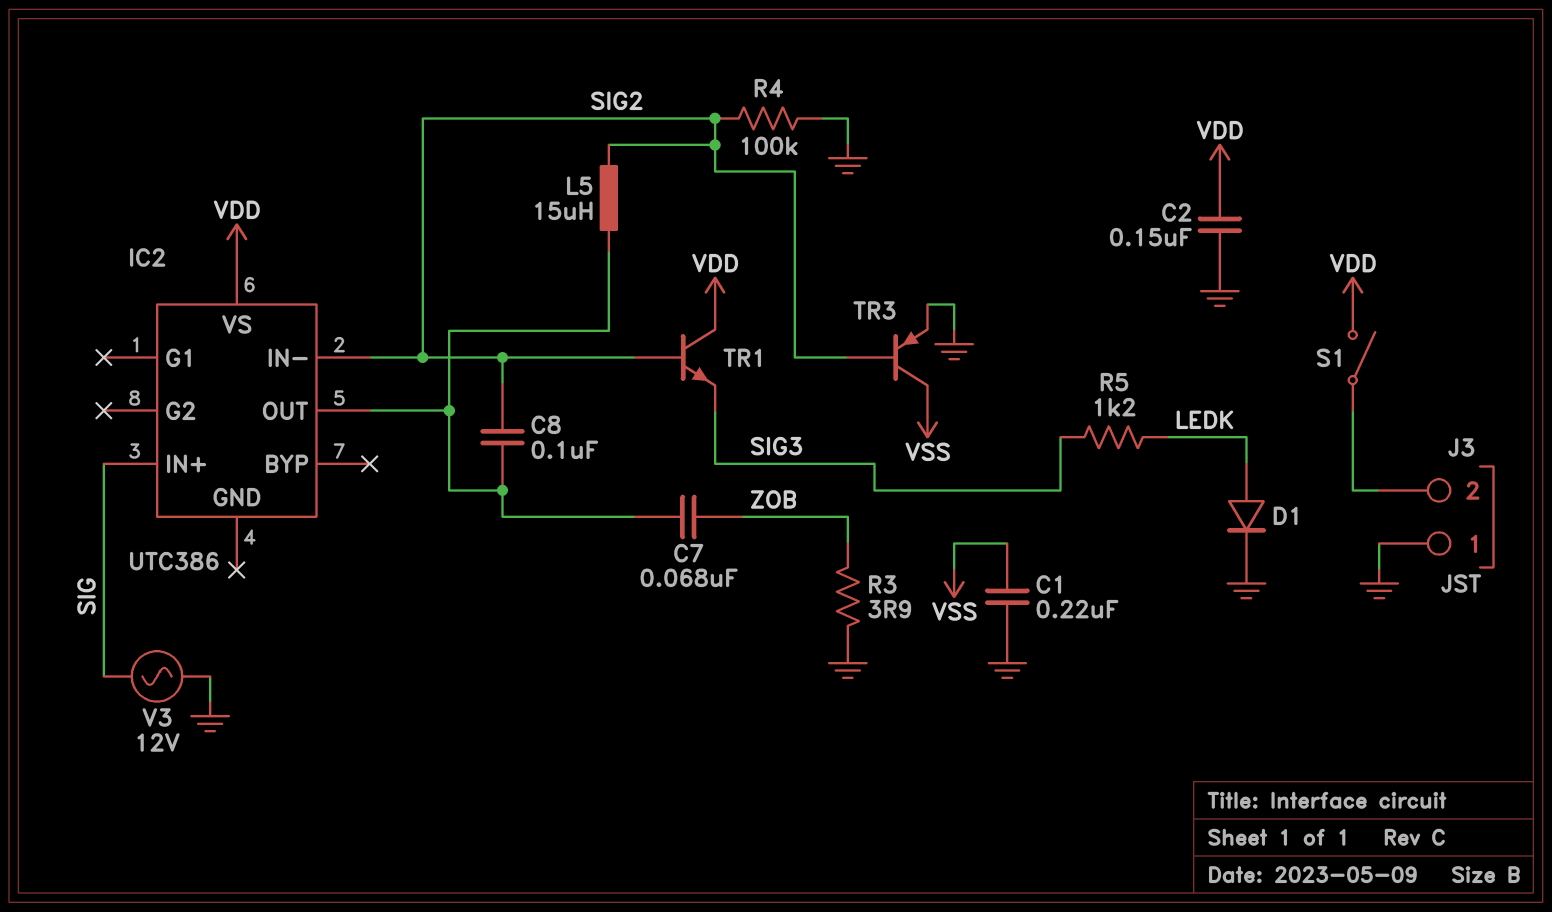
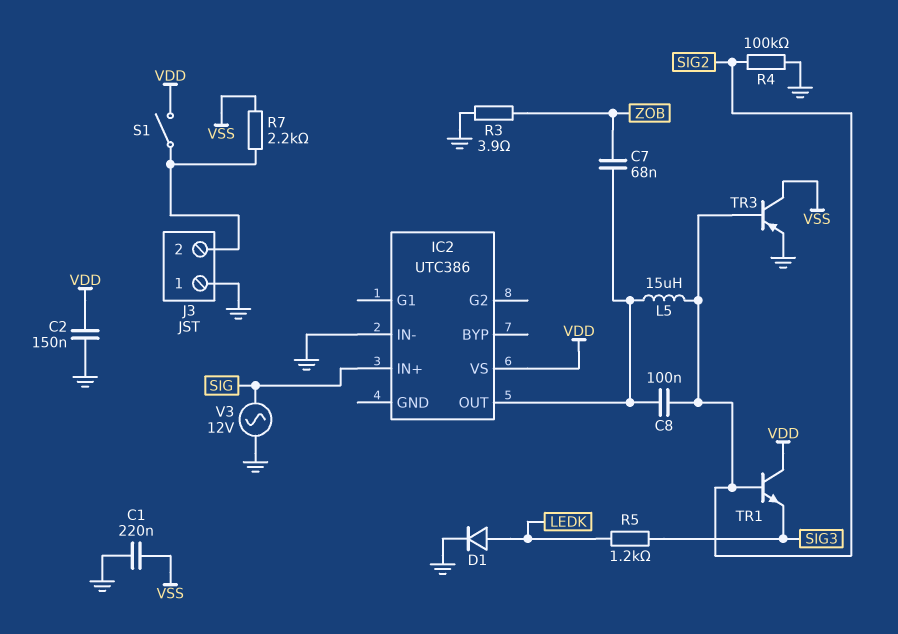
IC2 pin IN-: SIG2 -> GND
R7: none -> 2.2k (J3/2, VSS)

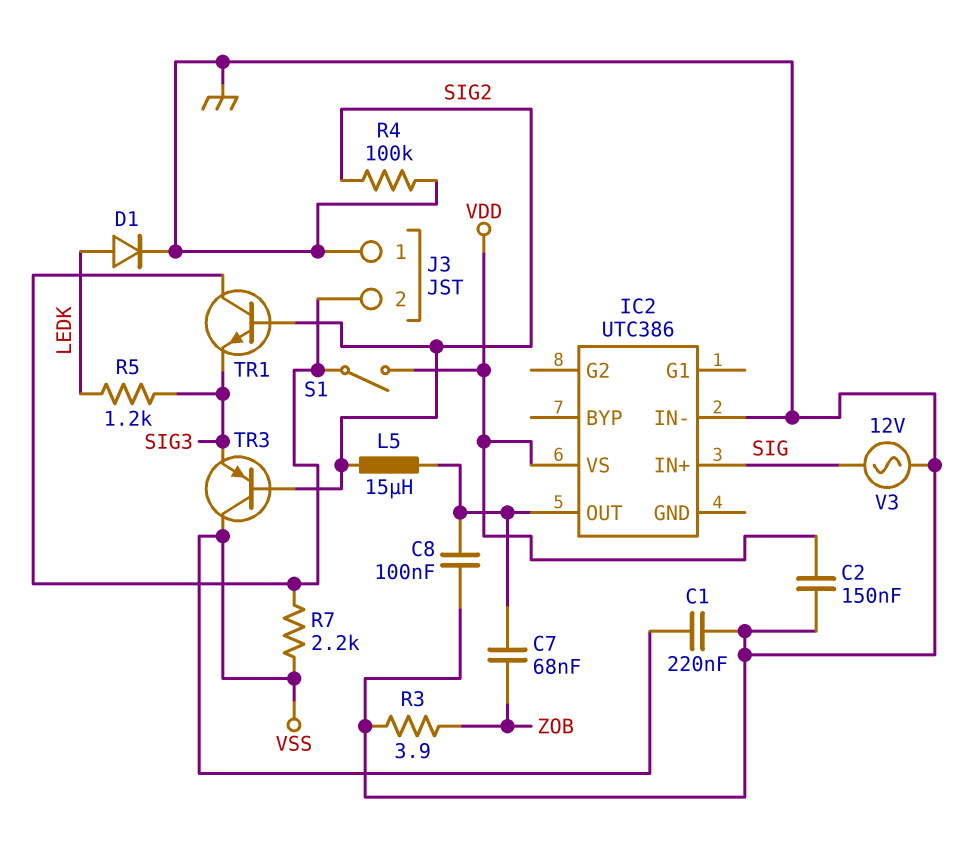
C8: 100nF (IC2/OUT, SIG2) -> 100nF (GND, IC2/OUT)
TR1: NPN (B SIG2, C VDD, E SIG3) -> NPN (B SIG2, C J3/2, E SIG3)
TR3: PNP (B SIG2, C VSS, E GND) -> PNP (B SIG2, C VSS, E SIG3)

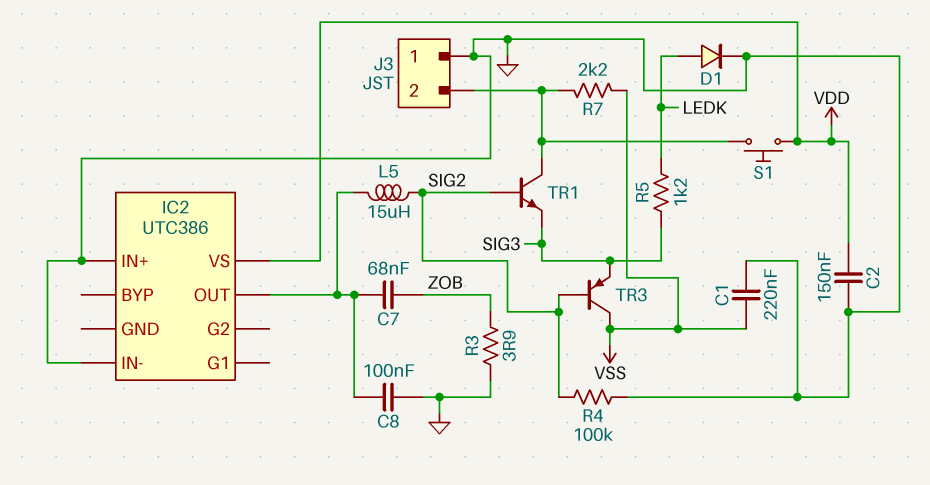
IC2 pin IN+: SIG -> GND
S1: switch (J3/2, VDD) -> button (J3/2, VDD)
V3: AC 12V (GND, SIG) -> none

